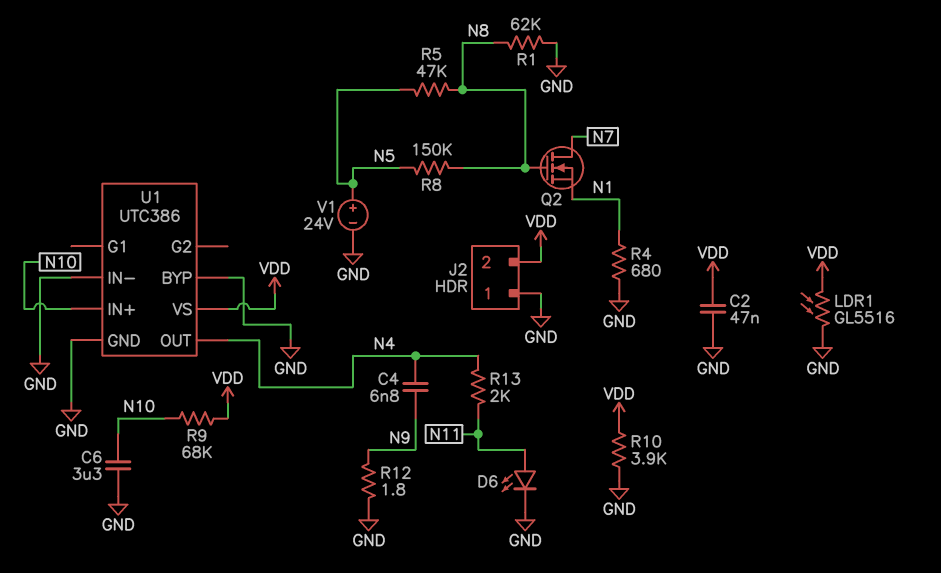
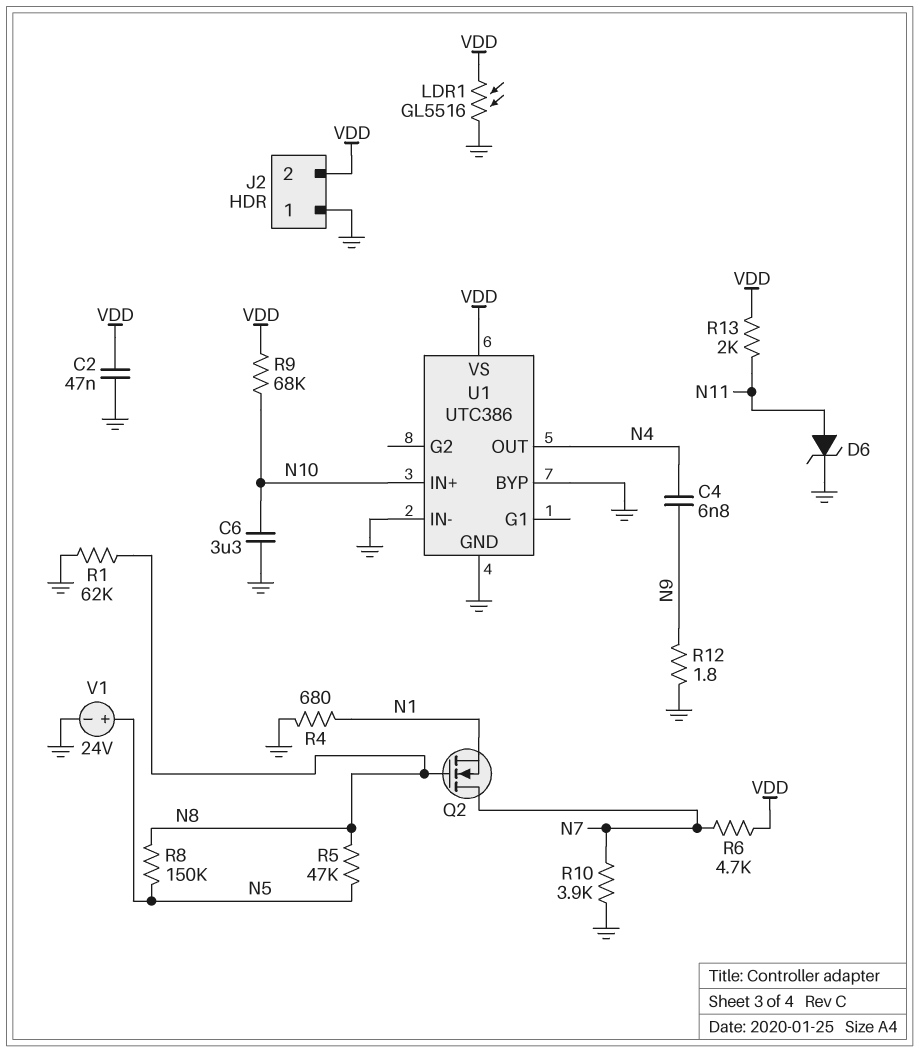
D6: LED (A N11, K GND) -> zener (A N11, K GND)
R6: none -> 4.7k (N7, VDD)
R10: 3.9k (GND, VDD) -> 3.9k (GND, N7)
R13: 2k (N4, N11) -> 2k (N11, VDD)

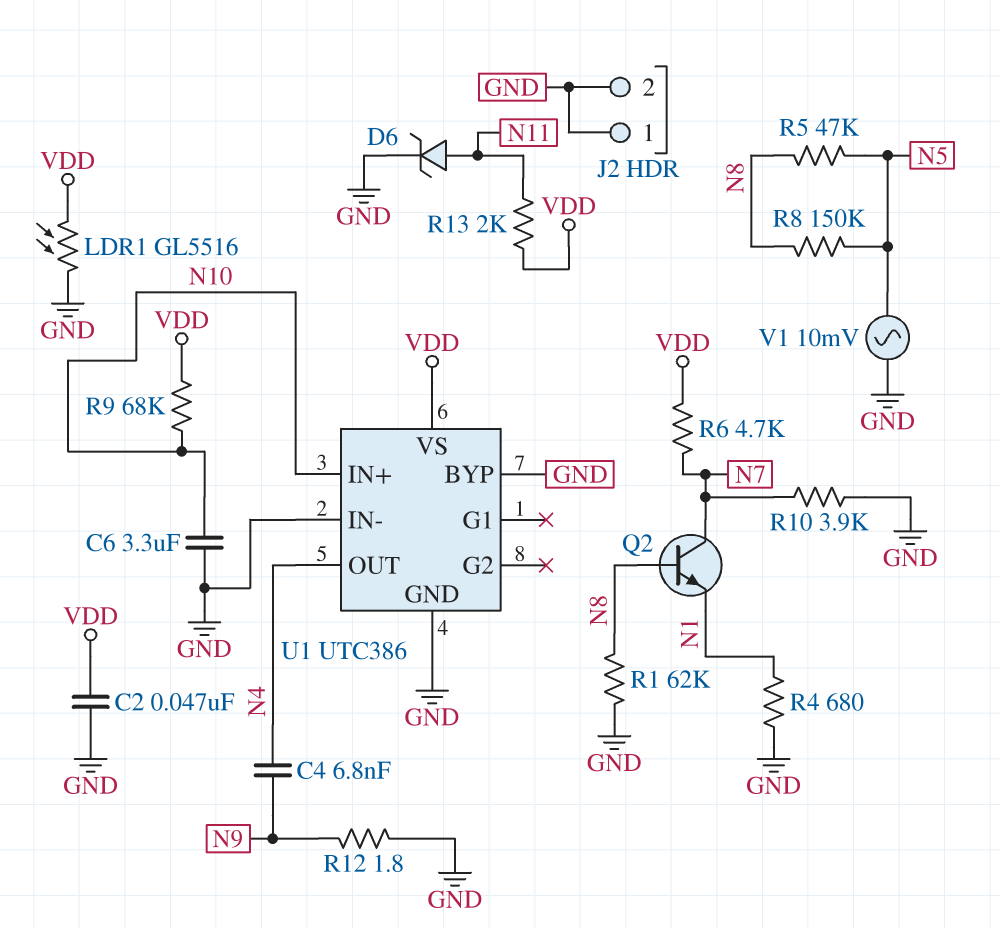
J2 pin 2: VDD -> GND
Q2: NMOS (G N8, D N7, S N1) -> NPN (B N8, C N7, E N1)
V1: 24V (plus N5, minus GND) -> AC 10mV (GND, N5)

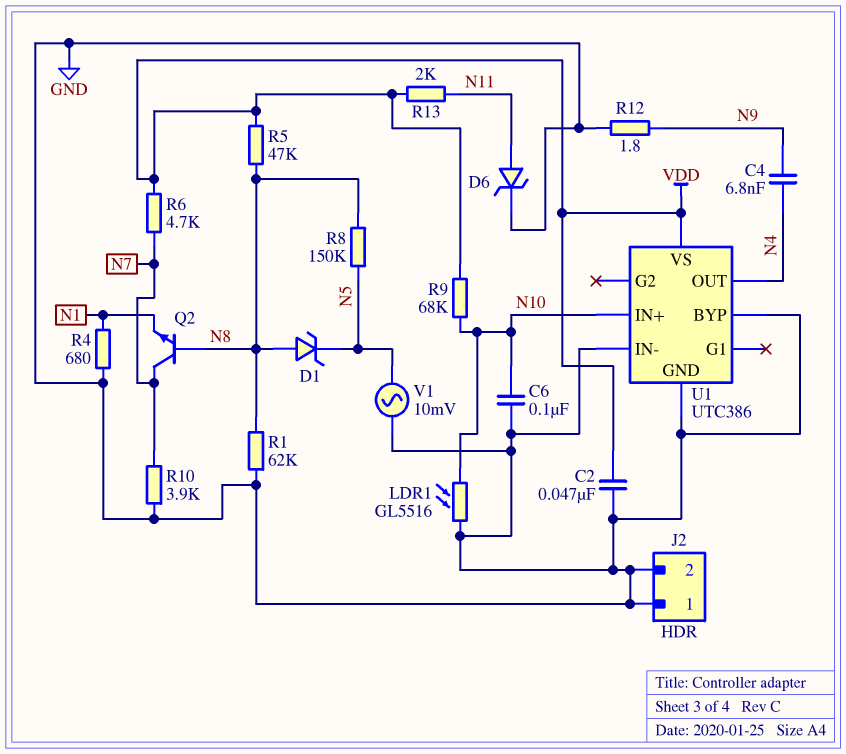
C6: 3.3uF (GND, N10) -> 100nF (GND, N10)
D1: none -> zener (A N8, K N5)
LDR1: GL5516 (GND, VDD) -> GL5516 (GND, N10)
R5: 47k (N5, N8) -> 47k (N8, VDD)

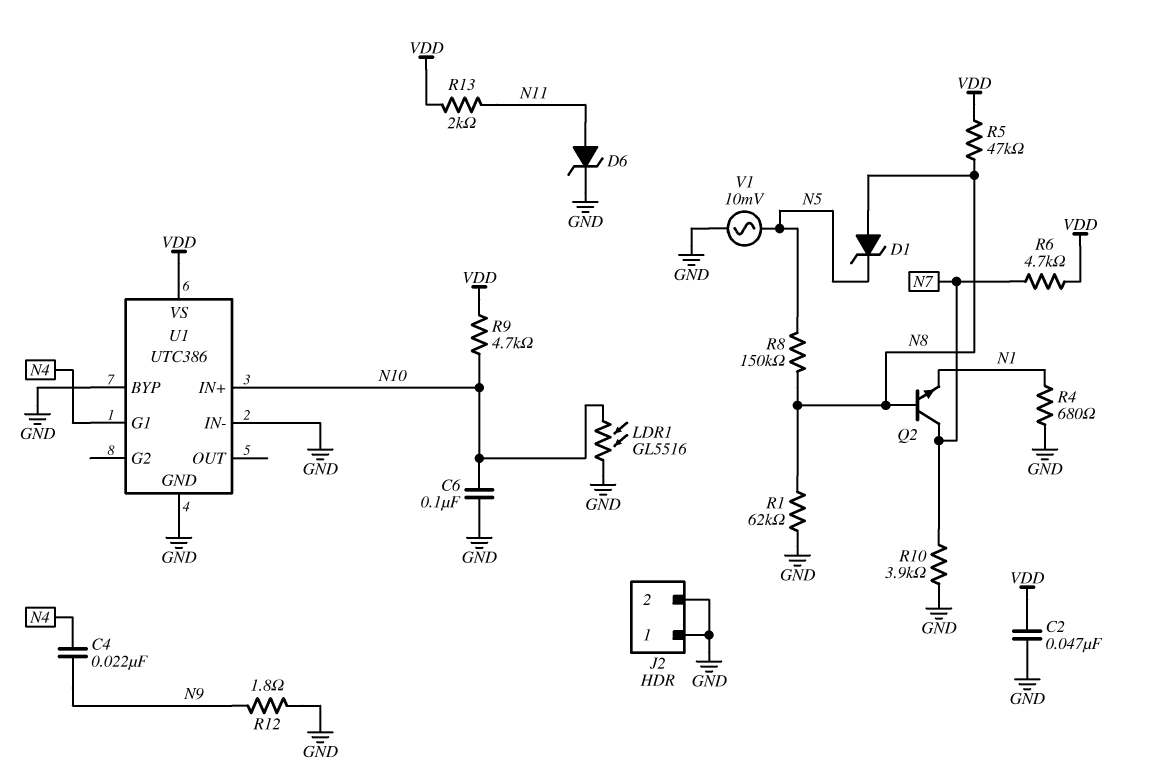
C4: 6.8nF (N4, N9) -> 22nF (N4, N9)
R9: 68k (N10, VDD) -> 4.7k (N10, VDD)
U1 pin G1: none -> N4
U1 pin OUT: N4 -> none

